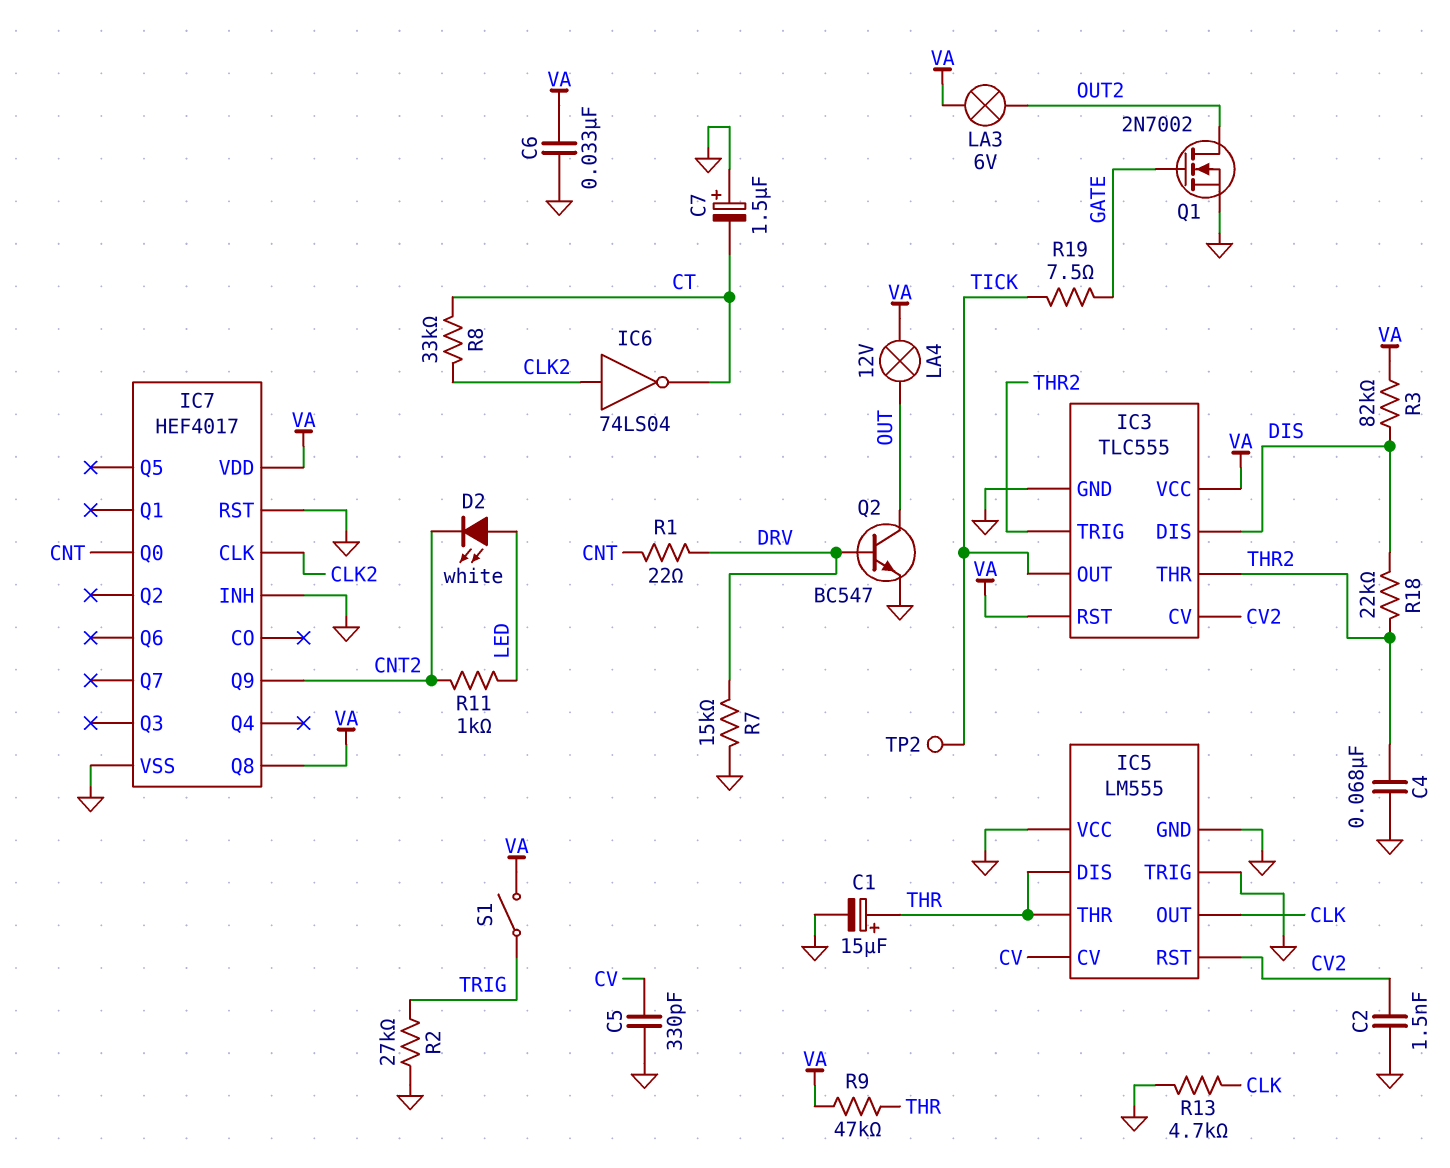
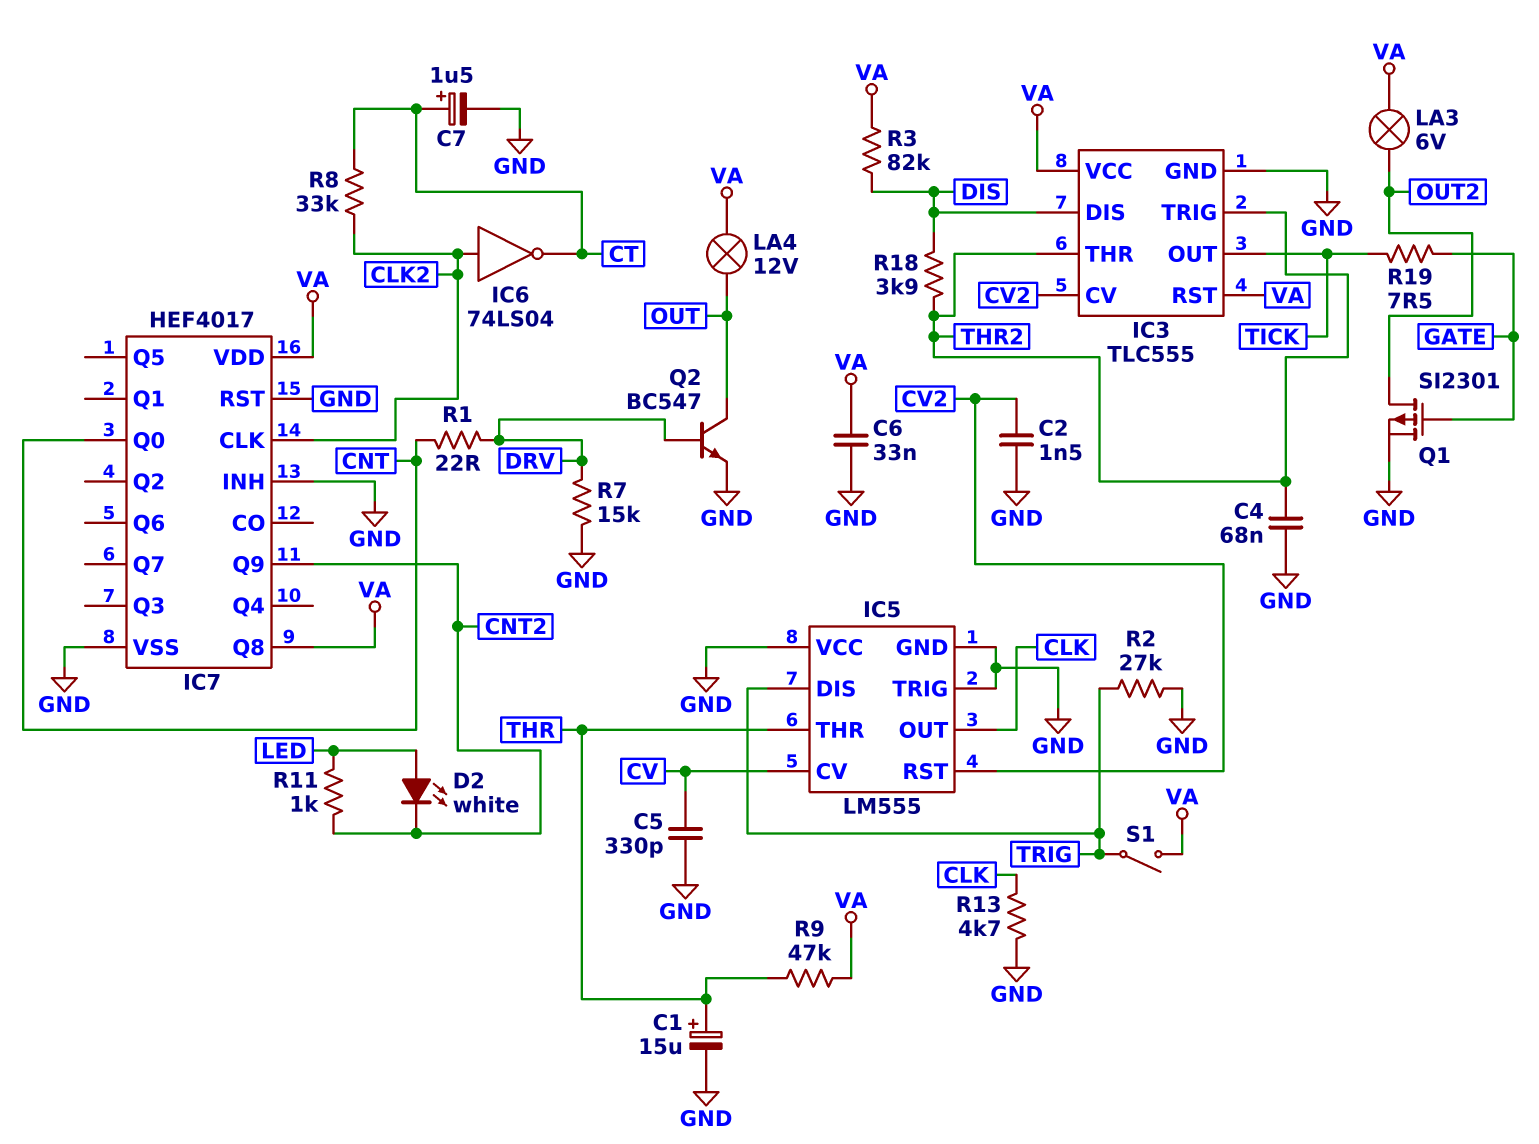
C7: 1.5uF (plus GND, minus CT) -> 1.5uF (plus CT, minus GND)
IC5 pin DIS: THR -> TRIG
Q1: NMOS 2N7002 (G GATE, D OUT2, S GND) -> PMOS SI2301 (G GATE, D OUT2, S GND)
R18: 22k (DIS, THR2) -> 3.9k (DIS, THR2)
TP2: test point (TICK) -> none

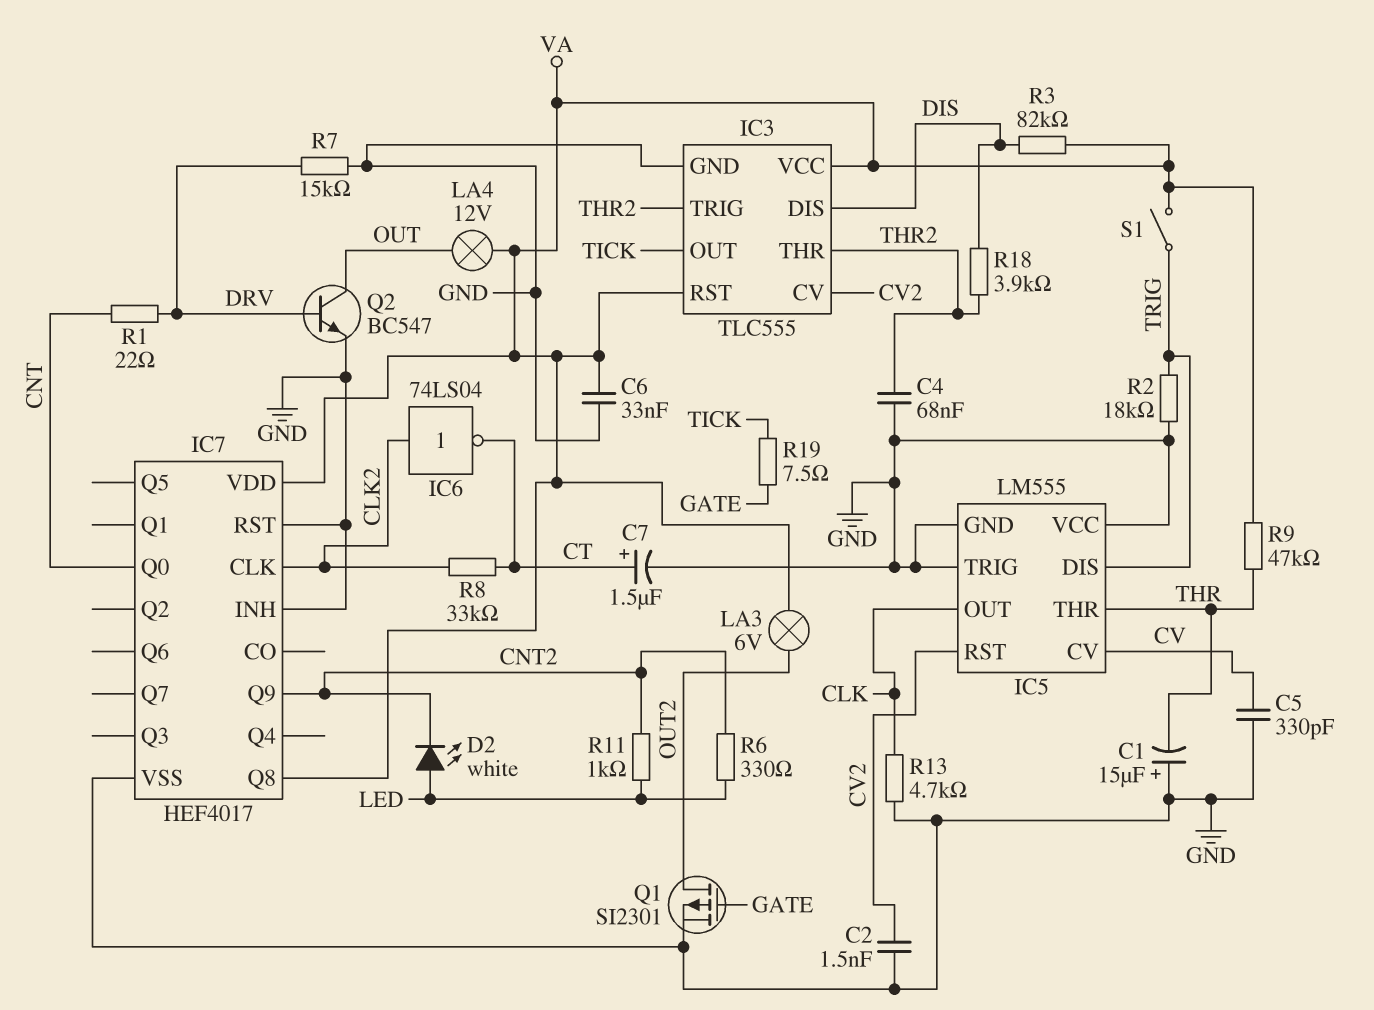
C1: 15uF (plus THR, minus GND) -> 15uF (plus GND, minus THR)
R2: 27k (GND, TRIG) -> 18k (GND, TRIG)
R6: none -> 330 (CNT2, LED)

